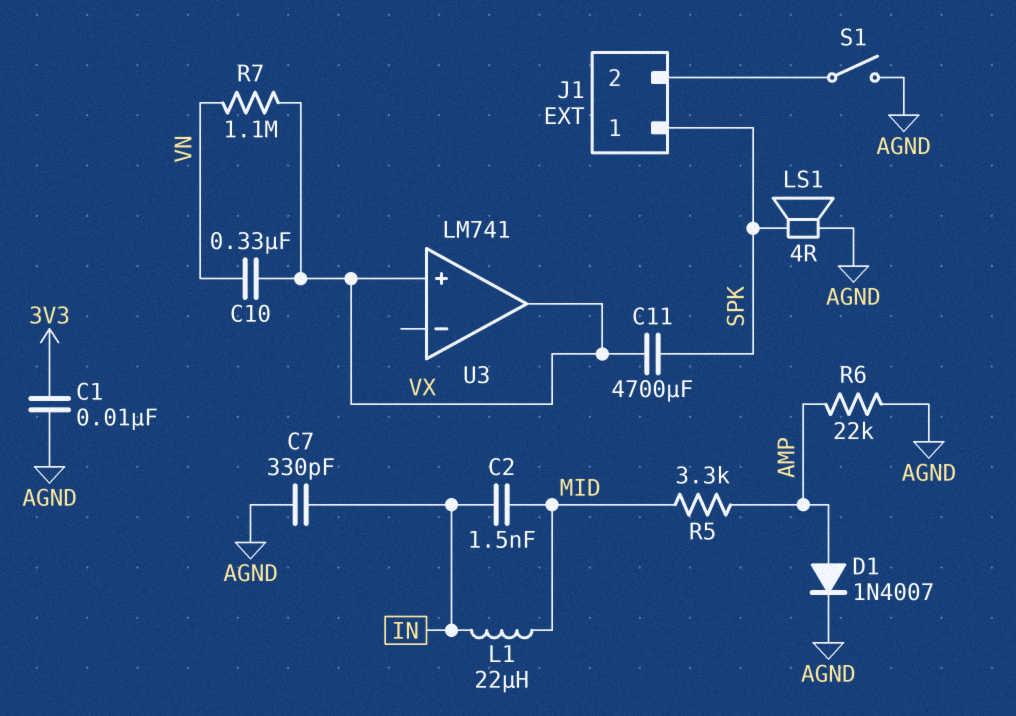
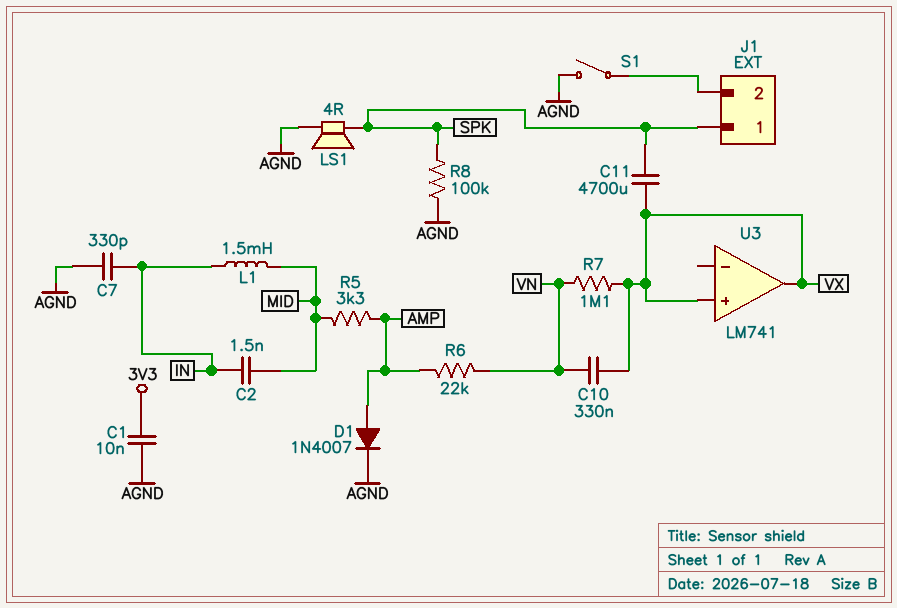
L1: 22uH (IN, MID) -> 1.5mH (IN, MID)
R6: 22k (AGND, AMP) -> 22k (AMP, VN)
R8: none -> 100k (AGND, SPK)

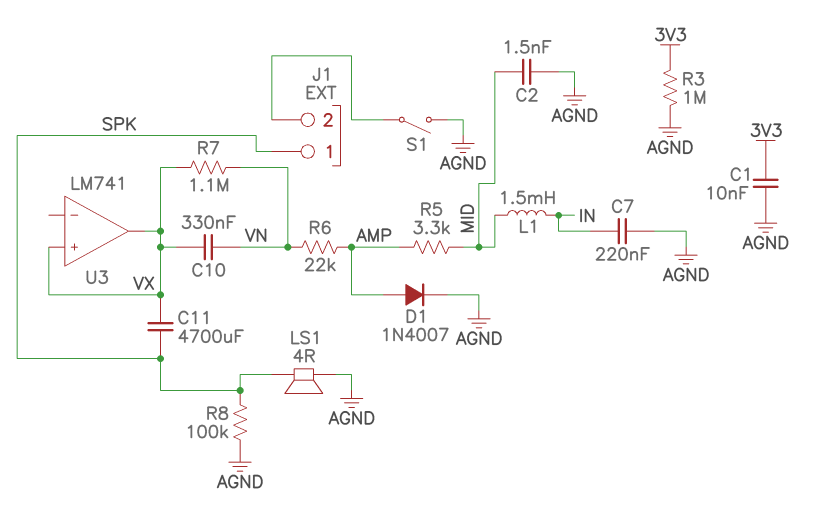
C2: 1.5nF (IN, MID) -> 1.5nF (AGND, MID)
C7: 330pF (AGND, IN) -> 220nF (AGND, IN)
R3: none -> 1M (3V3, AGND)

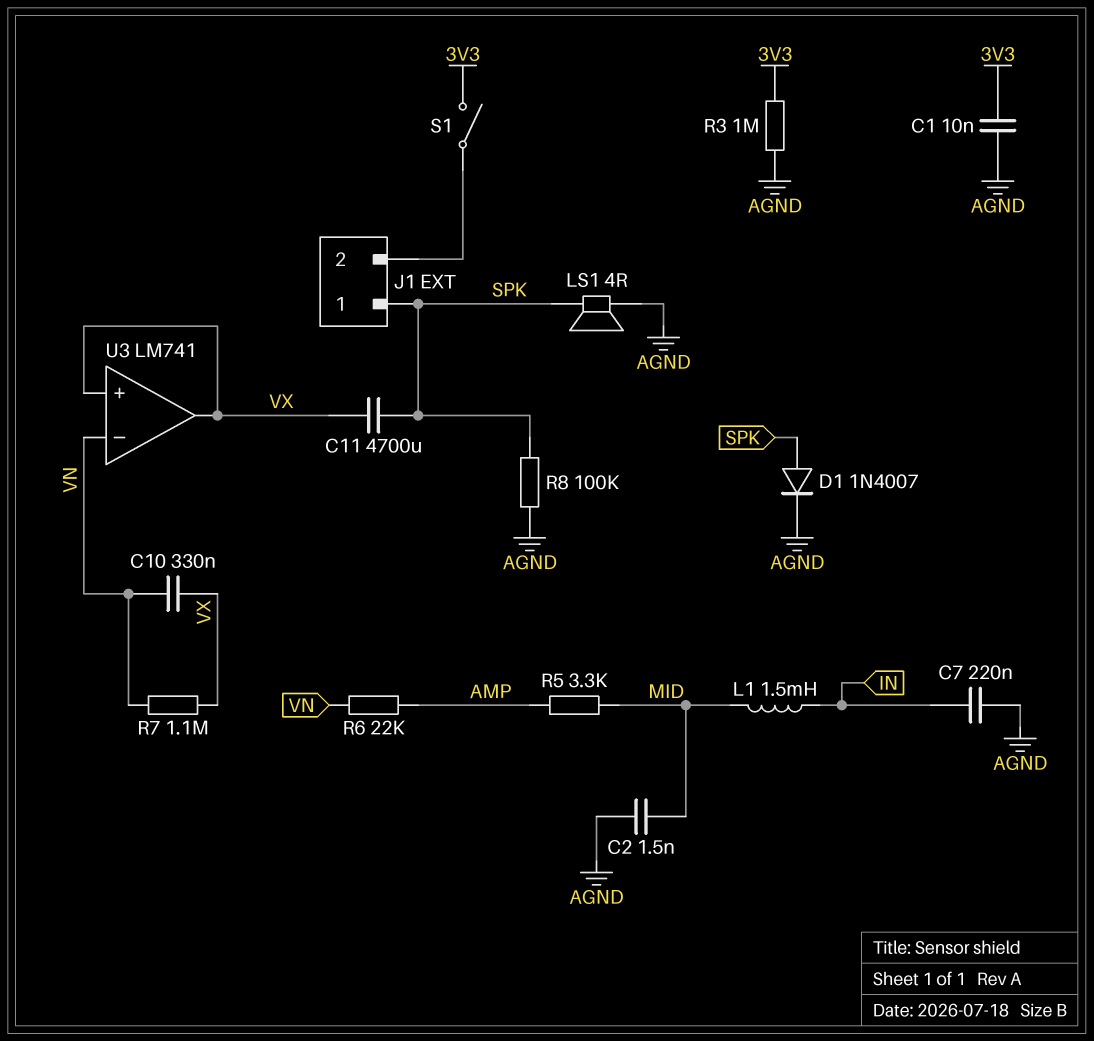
D1: diode 1N4007 (A AMP, K AGND) -> diode 1N4007 (A SPK, K AGND)
S1: switch (AGND, J1/2) -> switch (3V3, J1/2)
U3 pin in-: none -> VN

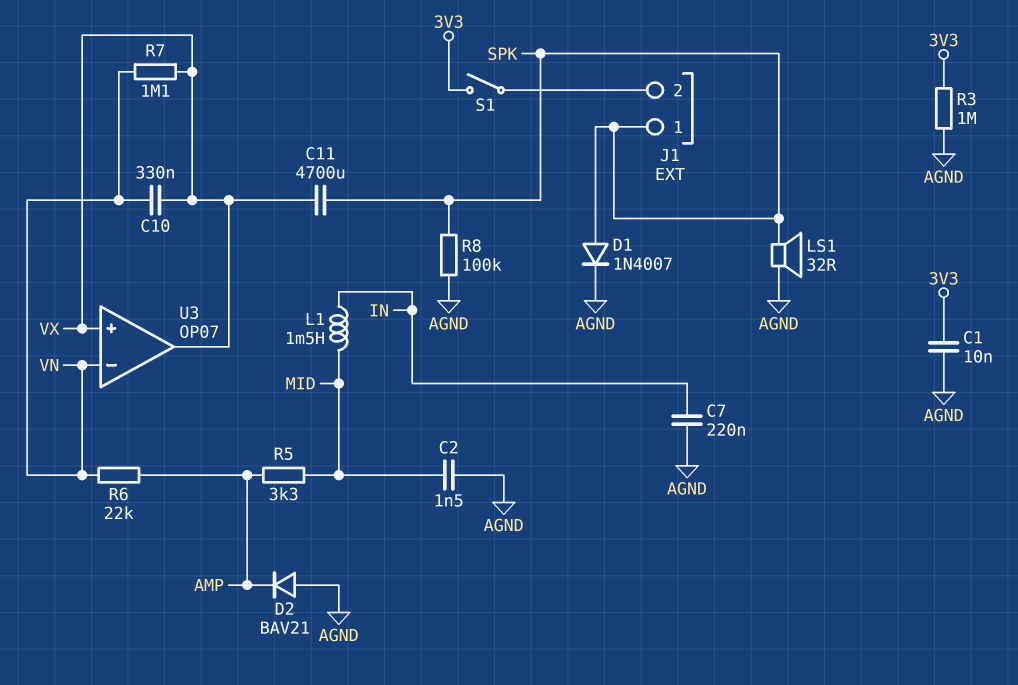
D2: none -> diode BAV21 (A AGND, K AMP)
LS1: speaker 4R (AGND, SPK) -> speaker 32R (AGND, SPK)
U3: LM741 -> OP07

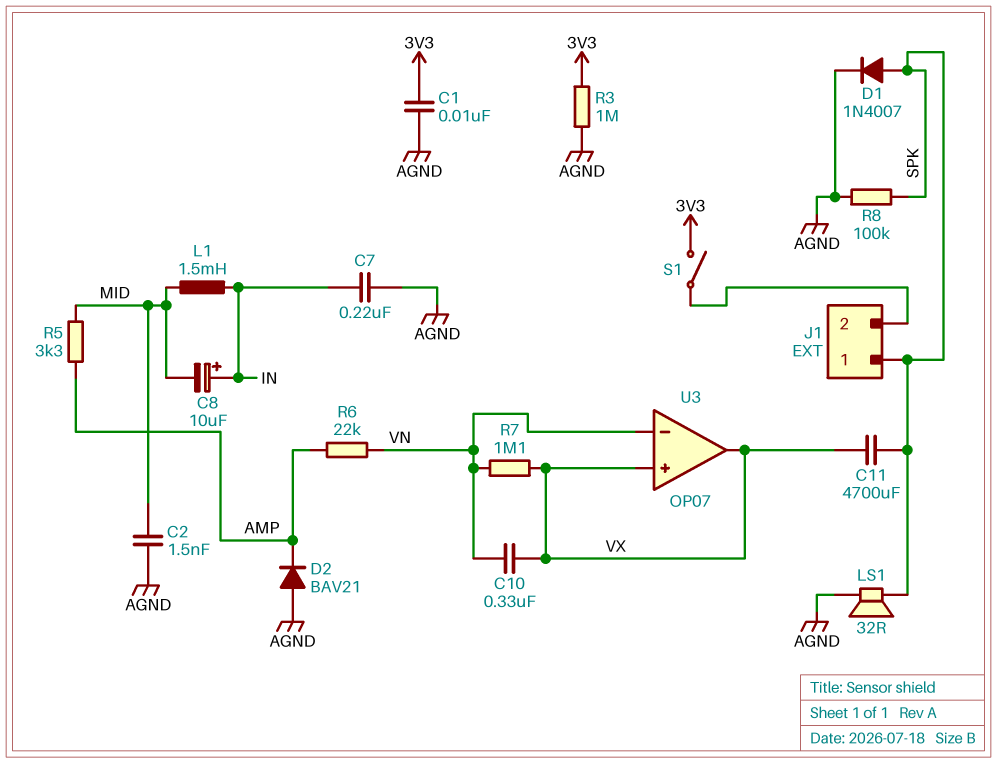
C8: none -> 10uF (plus IN, minus MID)

